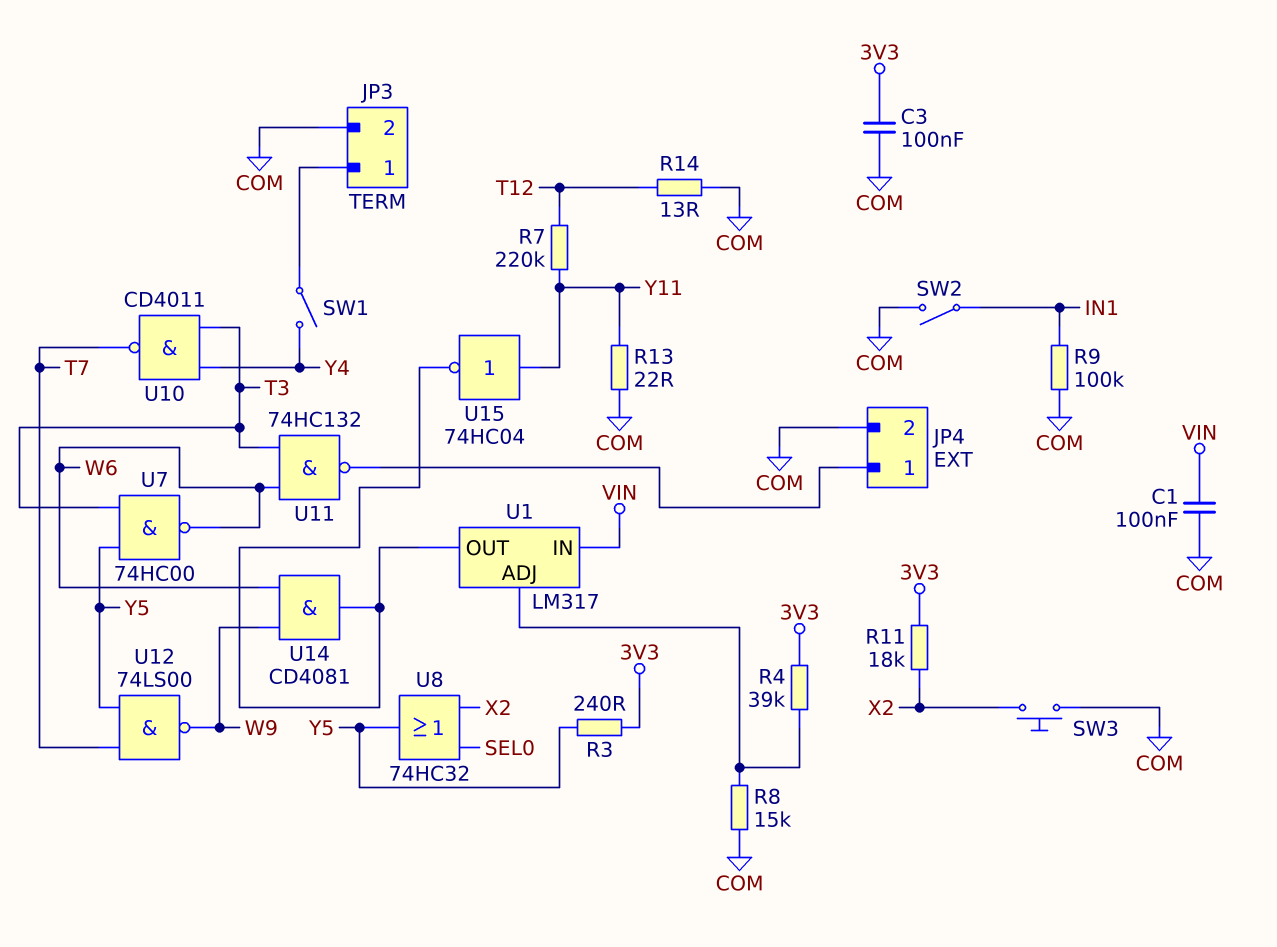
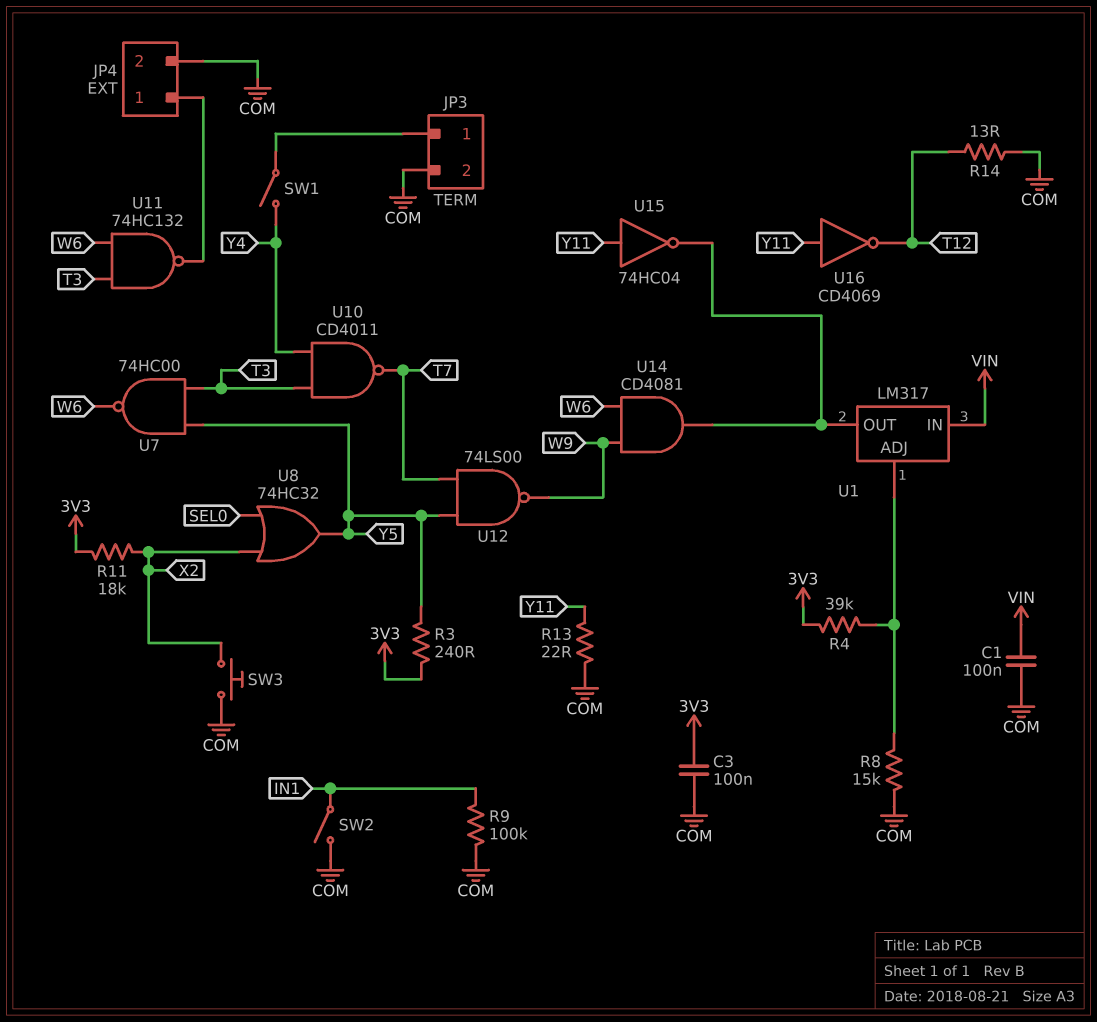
R7: 220k (T12, Y11) -> none
U16: none -> NOT CD4069 (in Y11, out T12)

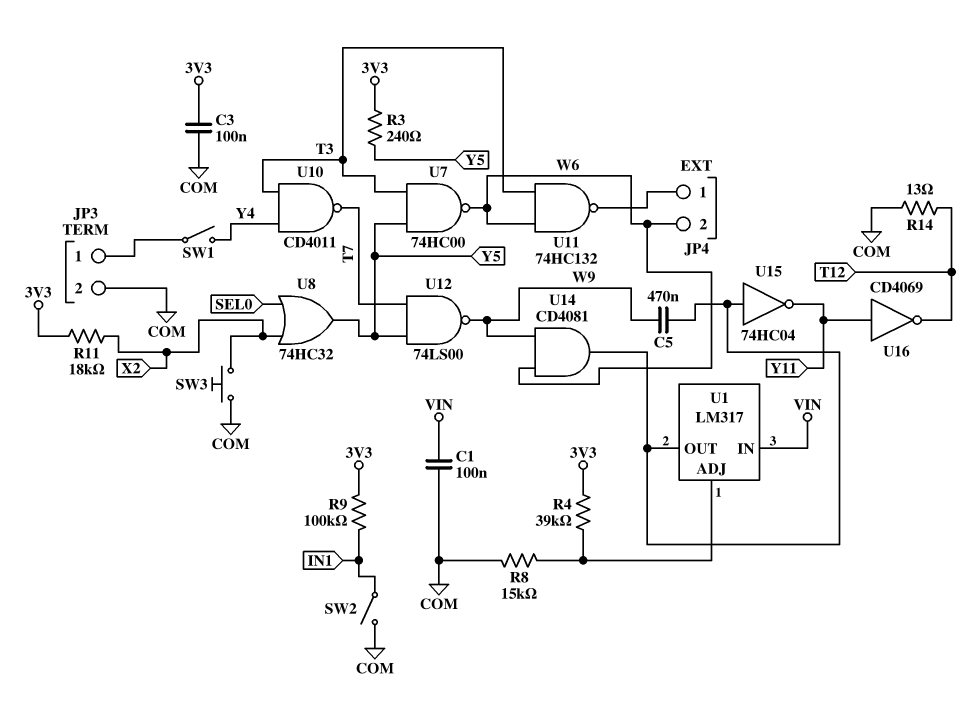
C5: none -> 470nF (U1/OUT, W9)
JP4 pin 2: COM -> W6
R9: 100k (COM, IN1) -> 100k (3V3, IN1)
R13: 22 (COM, Y11) -> none
U15: NOT 74HC04 (in Y11, out U1/OUT) -> NOT 74HC04 (in U1/OUT, out Y11)

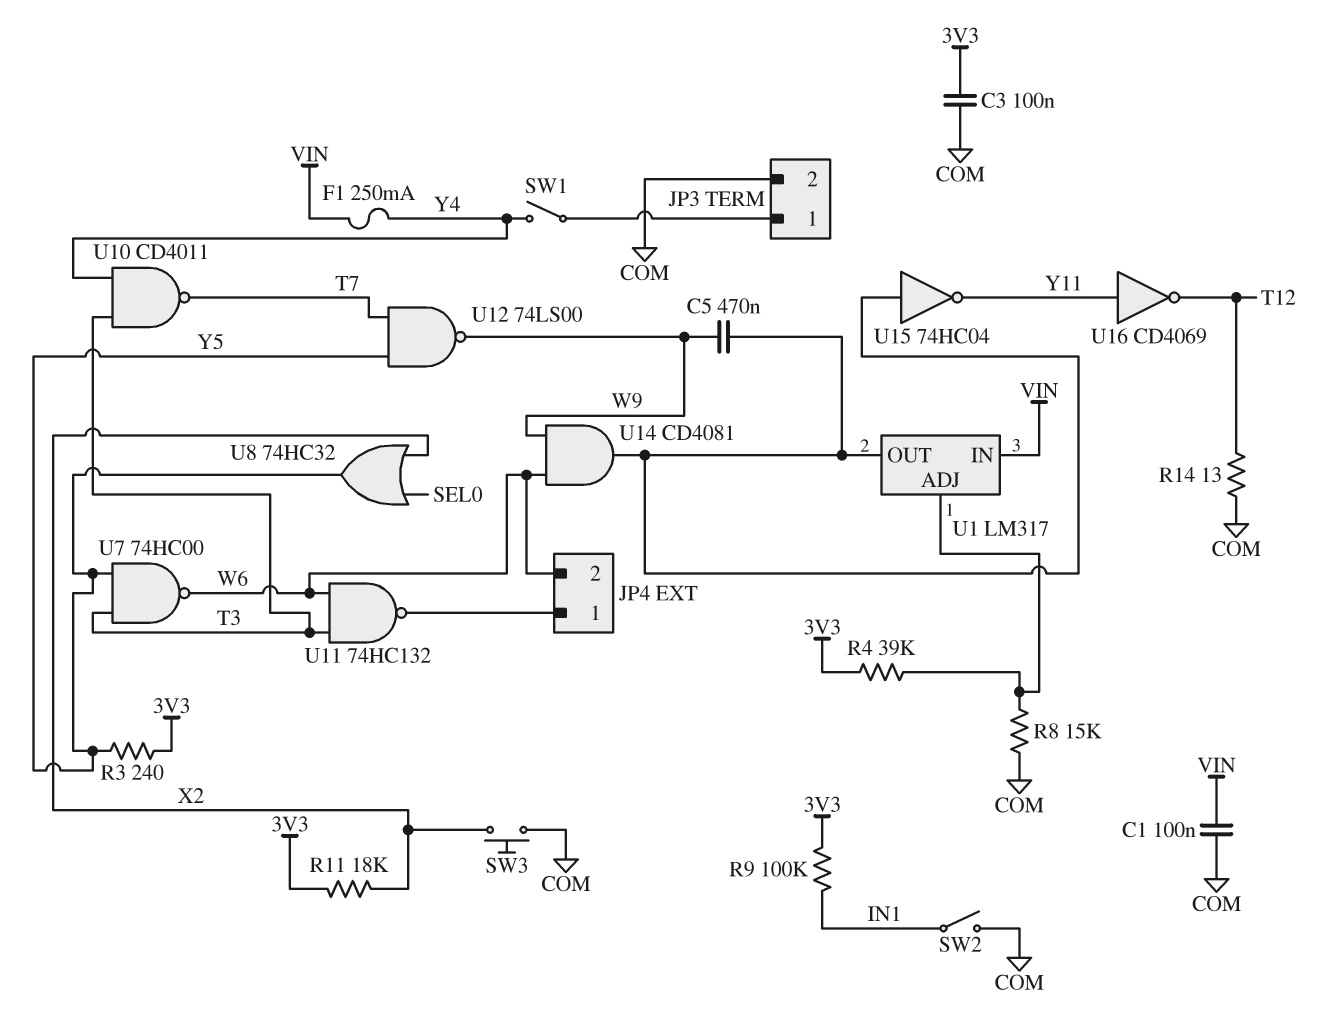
F1: none -> 250mA (VIN, Y4)

